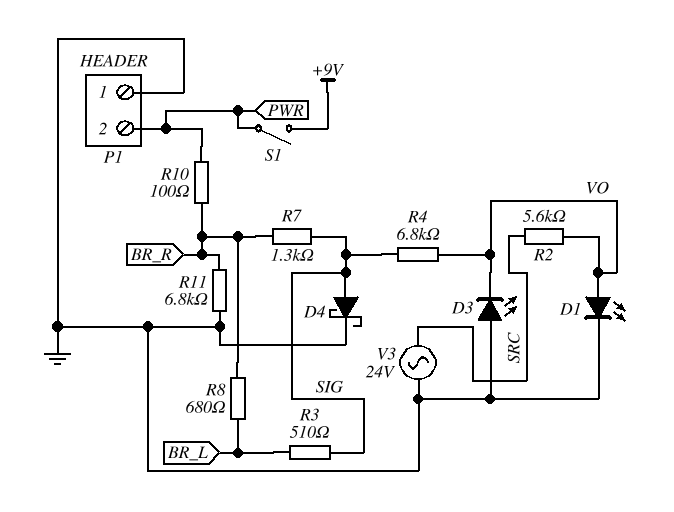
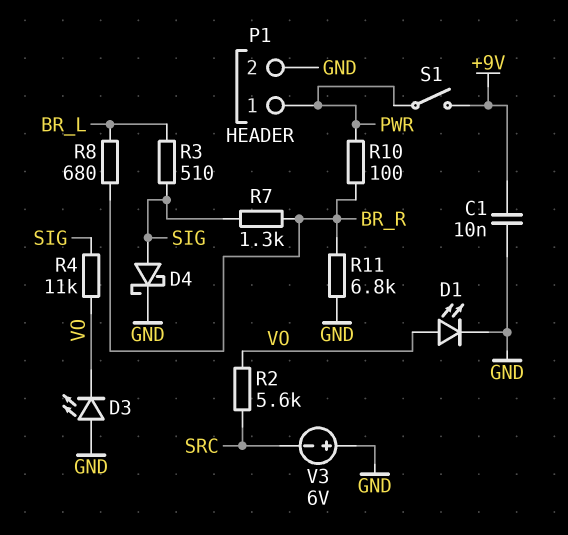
C1: none -> 10nF (+9V, GND)
P1 pin 1: GND -> PWR
P1 pin 2: PWR -> GND
R4: 6.8k (SIG, VO) -> 11k (SIG, VO)
V3: AC 24V (GND, SRC) -> 6V (plus GND, minus SRC)

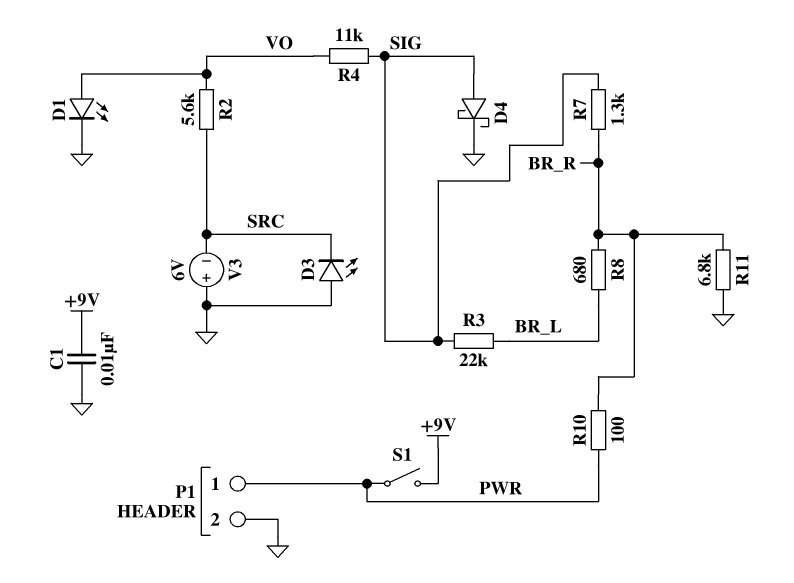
D3: LED (A GND, K VO) -> LED (A GND, K SRC)
R3: 510 (BR_L, SIG) -> 22k (BR_L, SIG)

